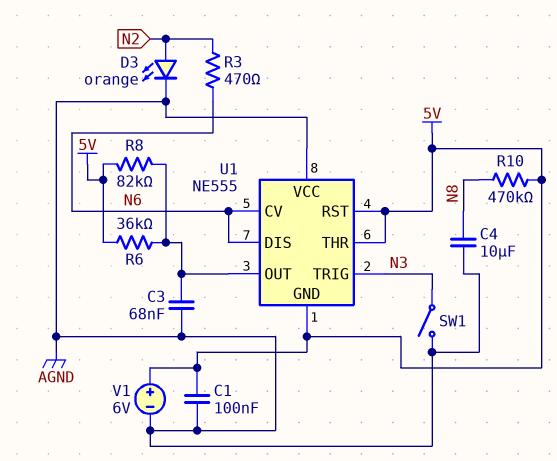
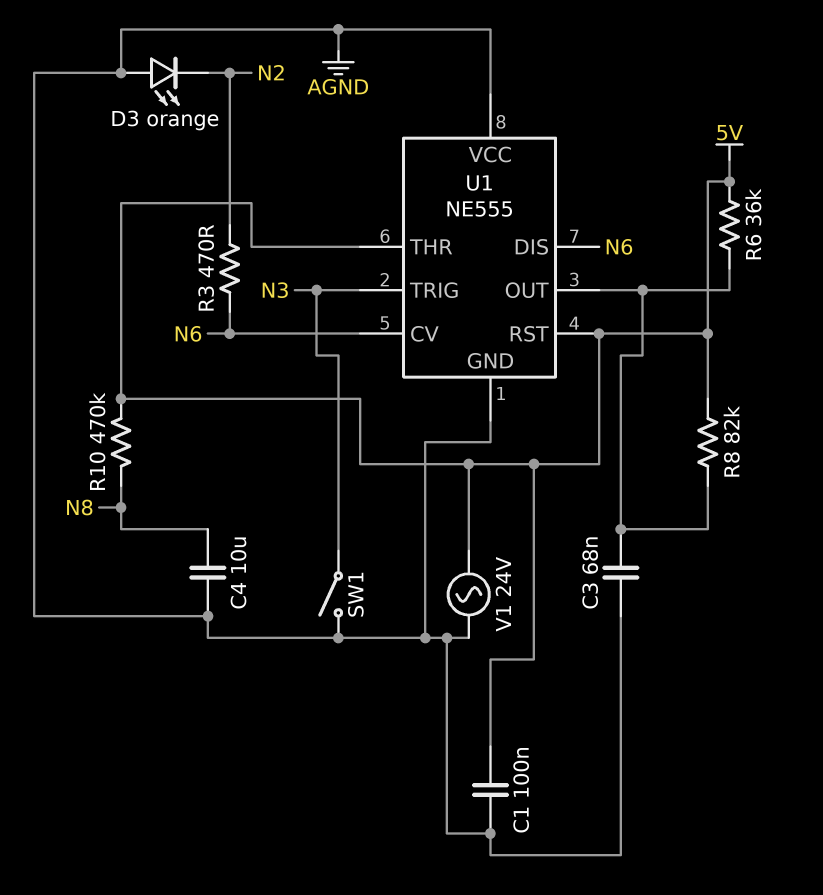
D3: LED orange (A N2, K AGND) -> LED orange (A AGND, K N2)
U1 pin GND: 5V -> AGND
V1: 6V (plus 5V, minus AGND) -> AC 24V (5V, AGND)

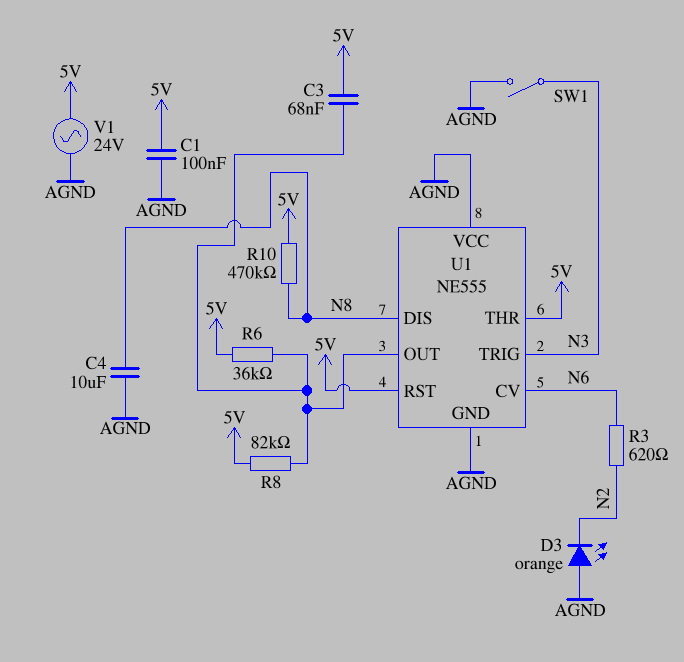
C3: 68nF (AGND, U1/OUT) -> 68nF (5V, U1/OUT)
R3: 470 (N2, N6) -> 620 (N2, N6)
U1 pin DIS: N6 -> N8

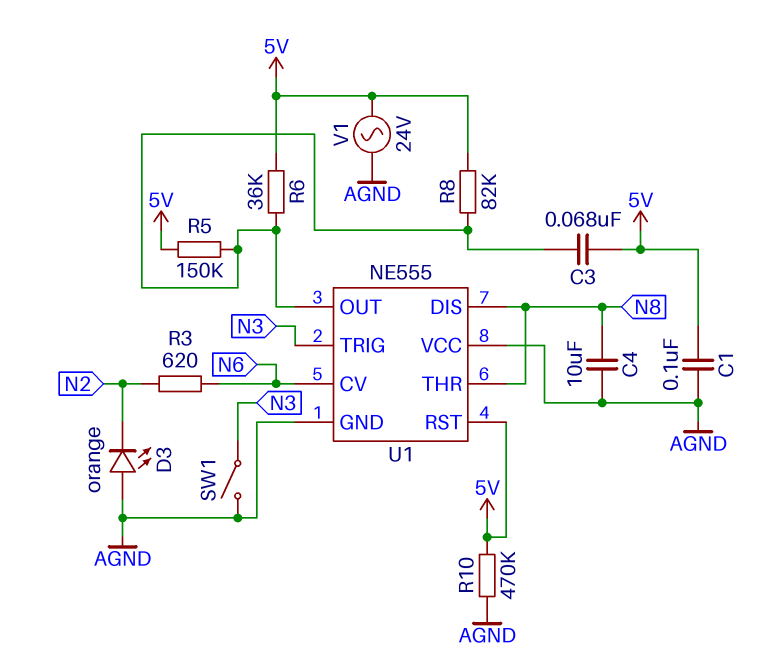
R5: none -> 150k (5V, U1/OUT)
R10: 470k (5V, N8) -> 470k (5V, AGND)
U1 pin THR: 5V -> N8

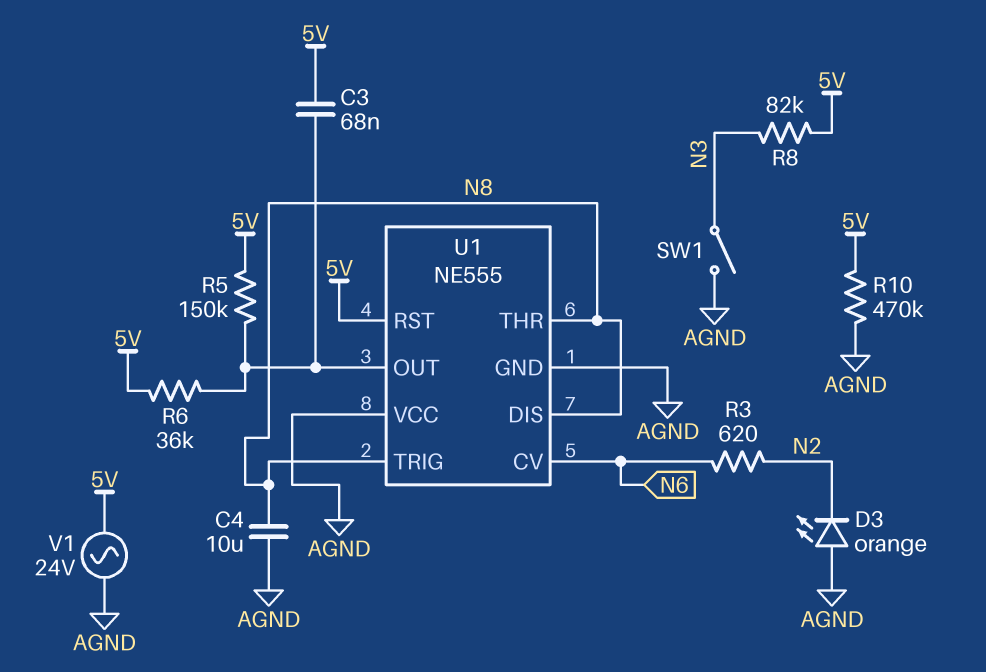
C1: 100nF (5V, AGND) -> none
R8: 82k (5V, U1/OUT) -> 82k (5V, N3)
U1 pin TRIG: N3 -> N8

